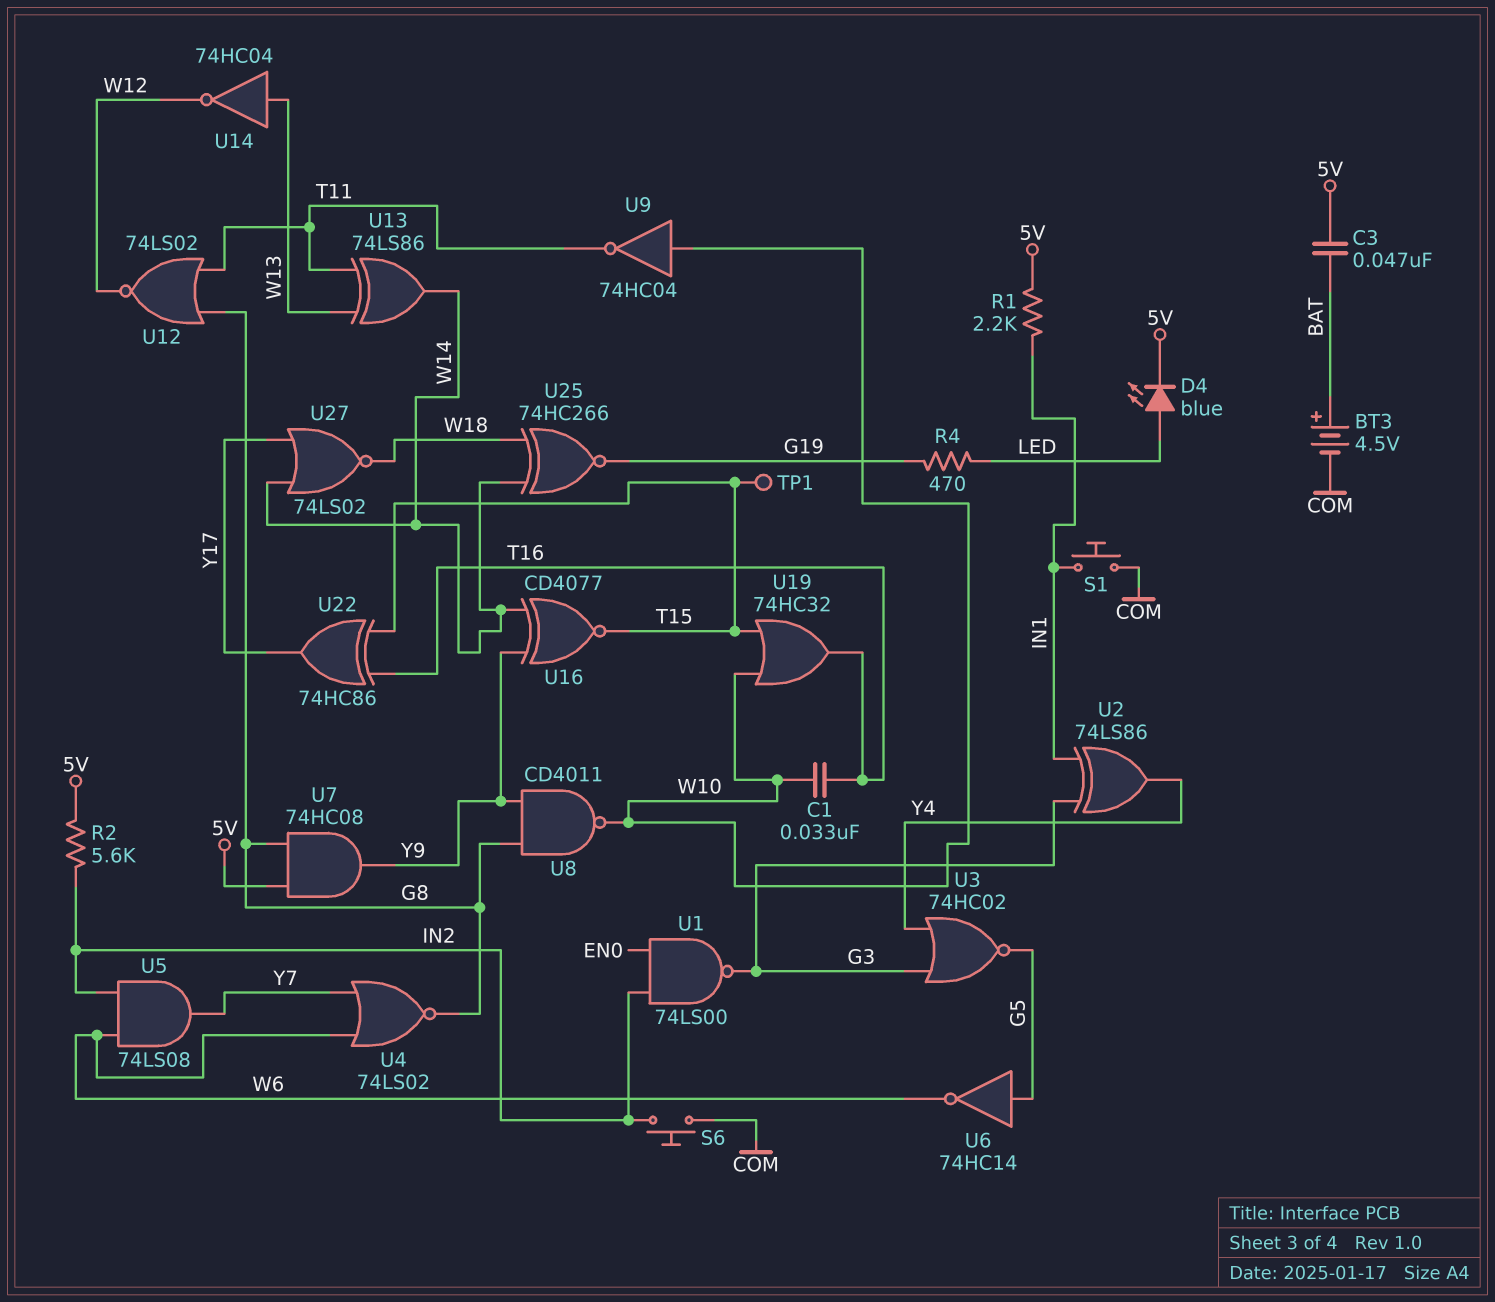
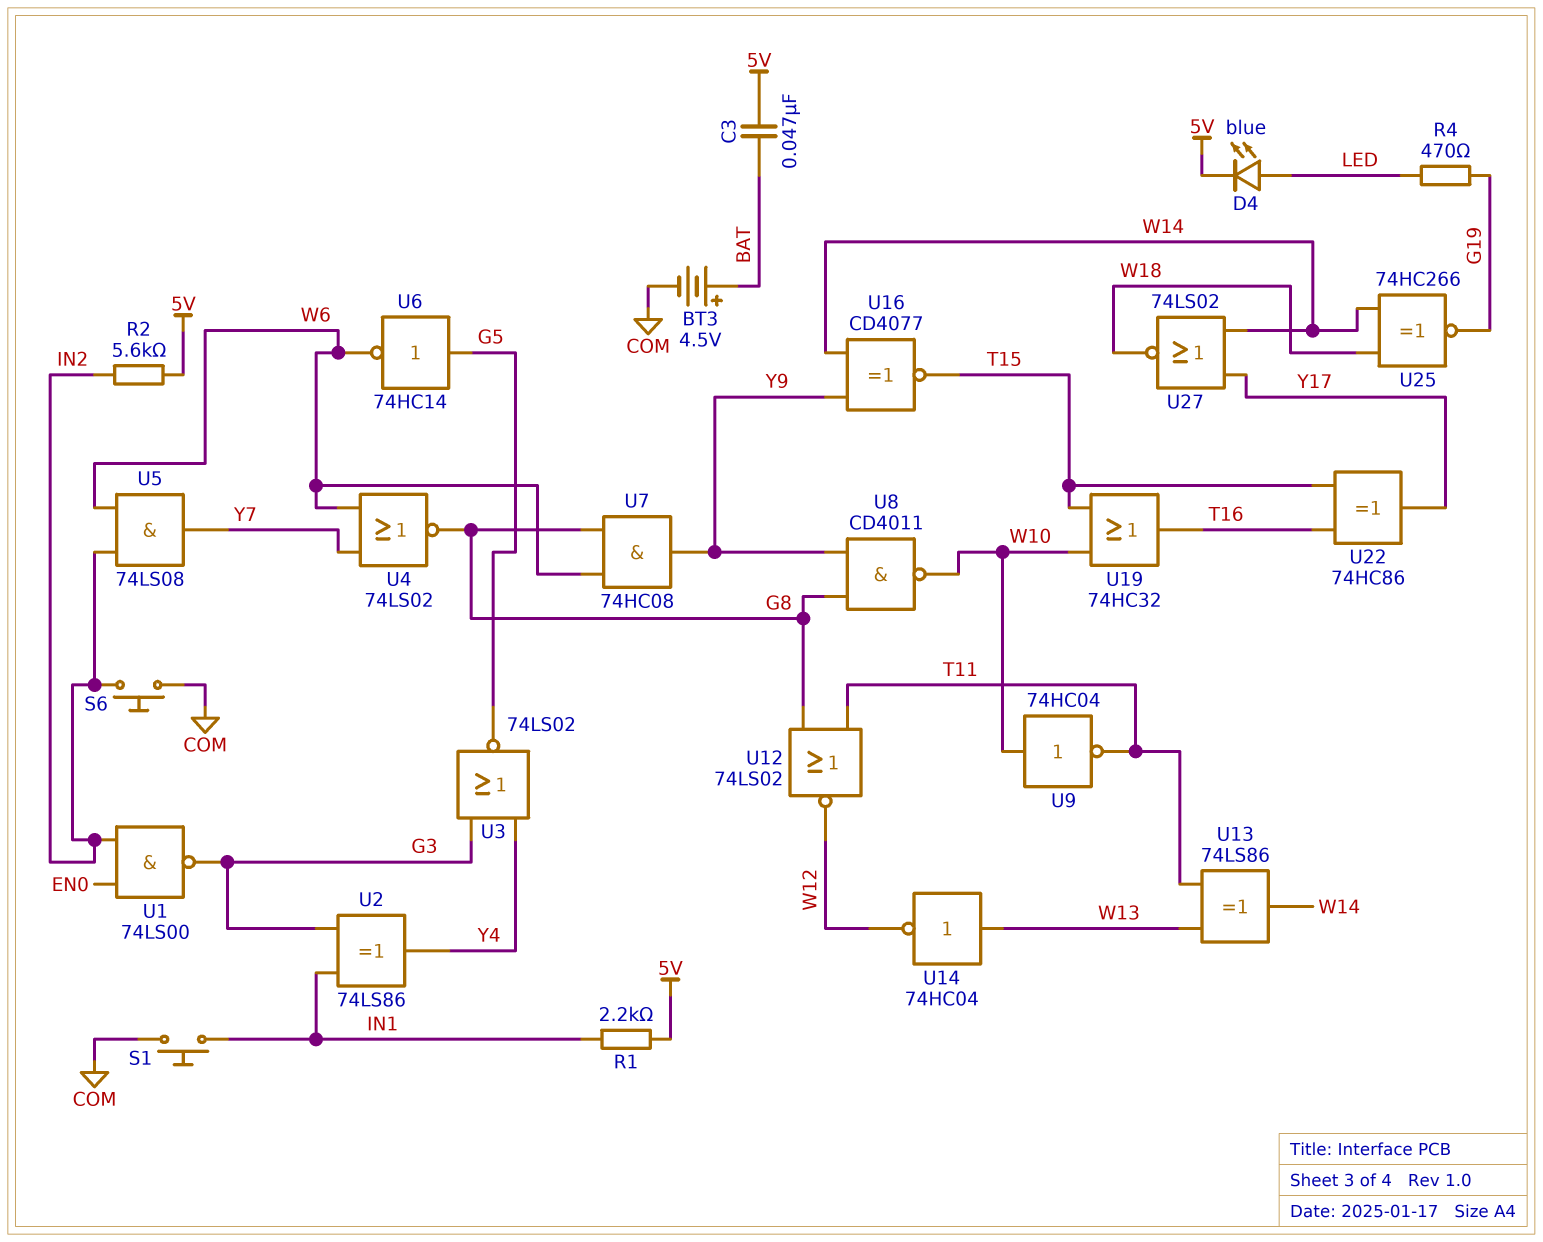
C1: 33nF (T16, W10) -> none
TP1: test point (T15) -> none
U3: NOR 74HC02 (in G3, in Y4, out G5) -> NOR 74LS02 (in G3, in Y4, out G5)
U7: AND 74HC08 (in 5V, in G8, out Y9) -> AND 74HC08 (in G8, in W6, out Y9)

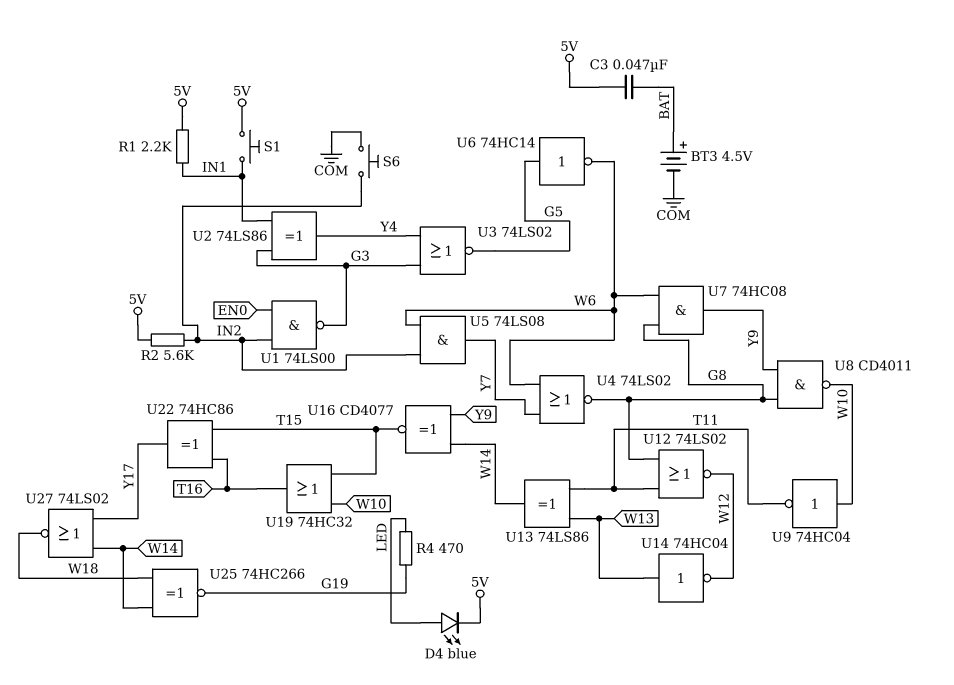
S1: button (COM, IN1) -> button (5V, IN1)

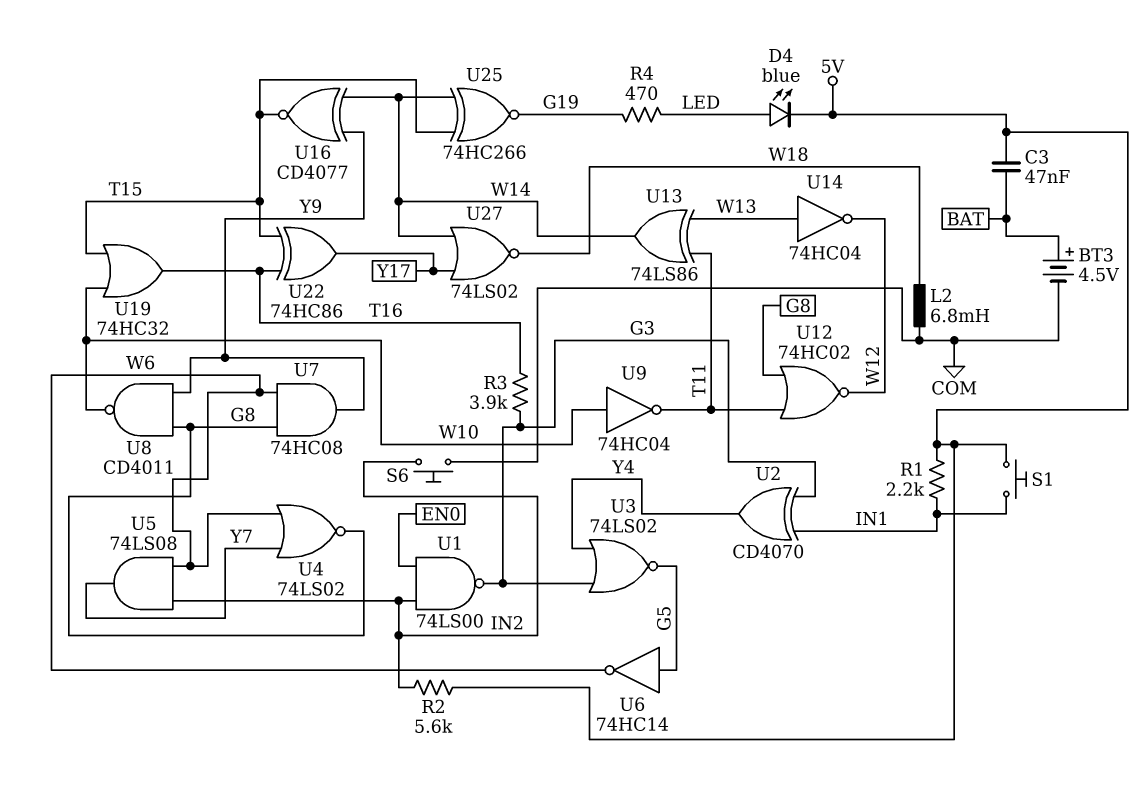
L2: none -> 6.8mH (COM, W18)
R3: none -> 3.9k (G3, T16)
U2: XOR 74LS86 (in G3, in IN1, out Y4) -> XOR CD4070 (in G3, in IN1, out Y4)
U12: NOR 74LS02 (in G8, in T11, out W12) -> NOR 74HC02 (in G8, in T11, out W12)
U25: XNOR 74HC266 (in W14, in W18, out G19) -> XNOR 74HC266 (in T15, in W14, out G19)

